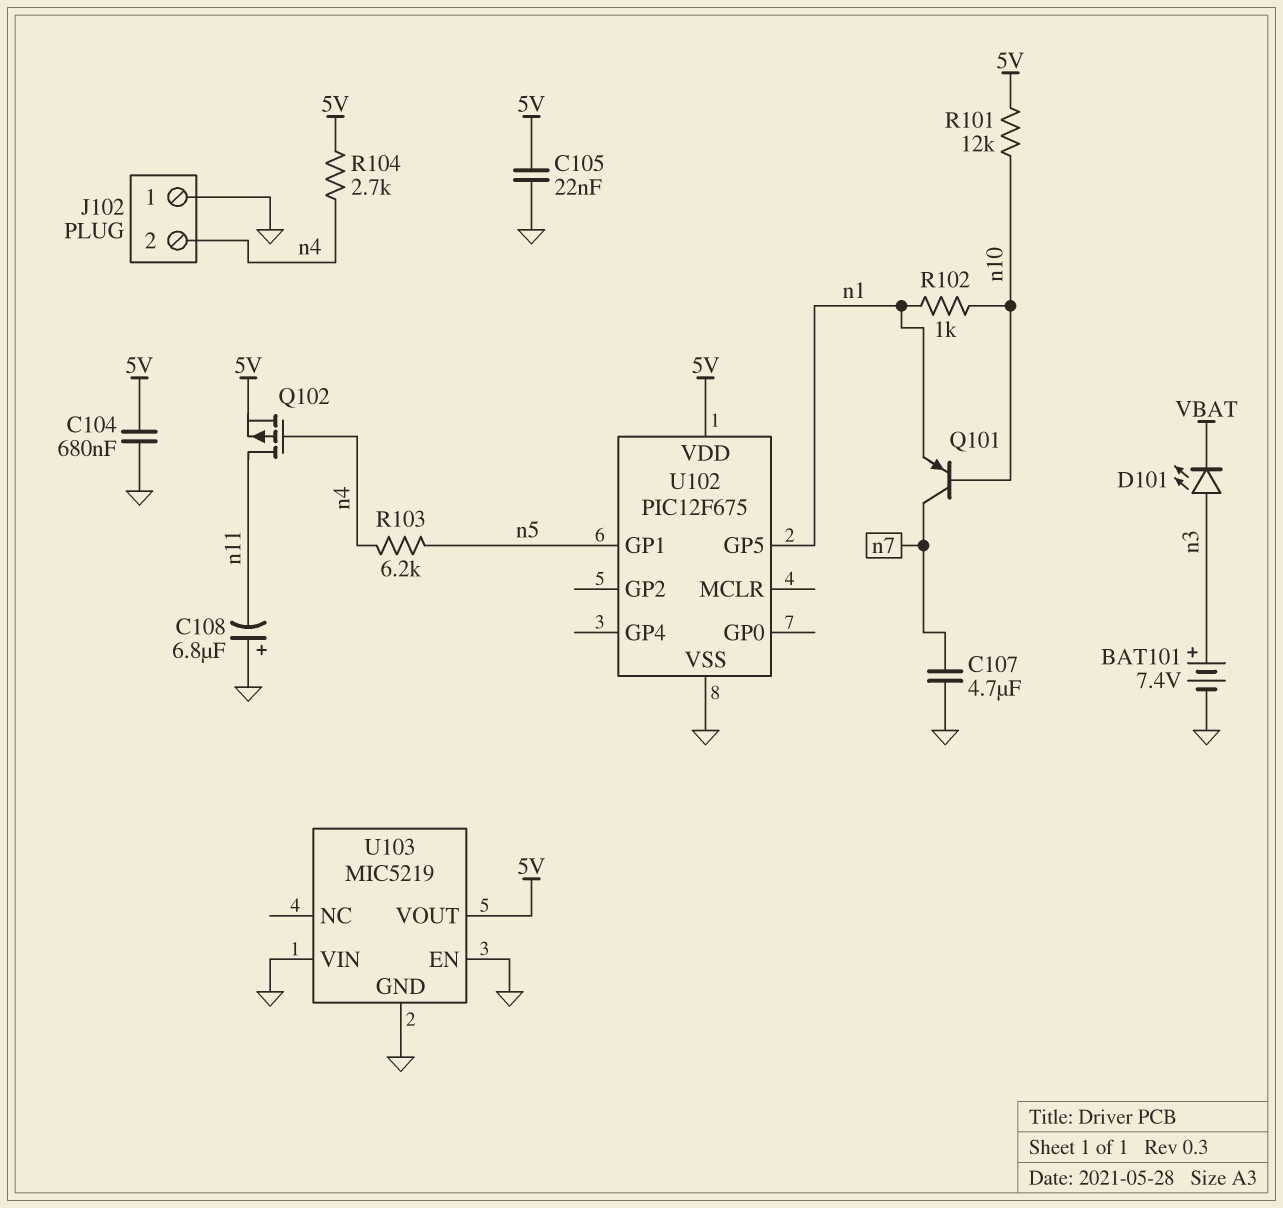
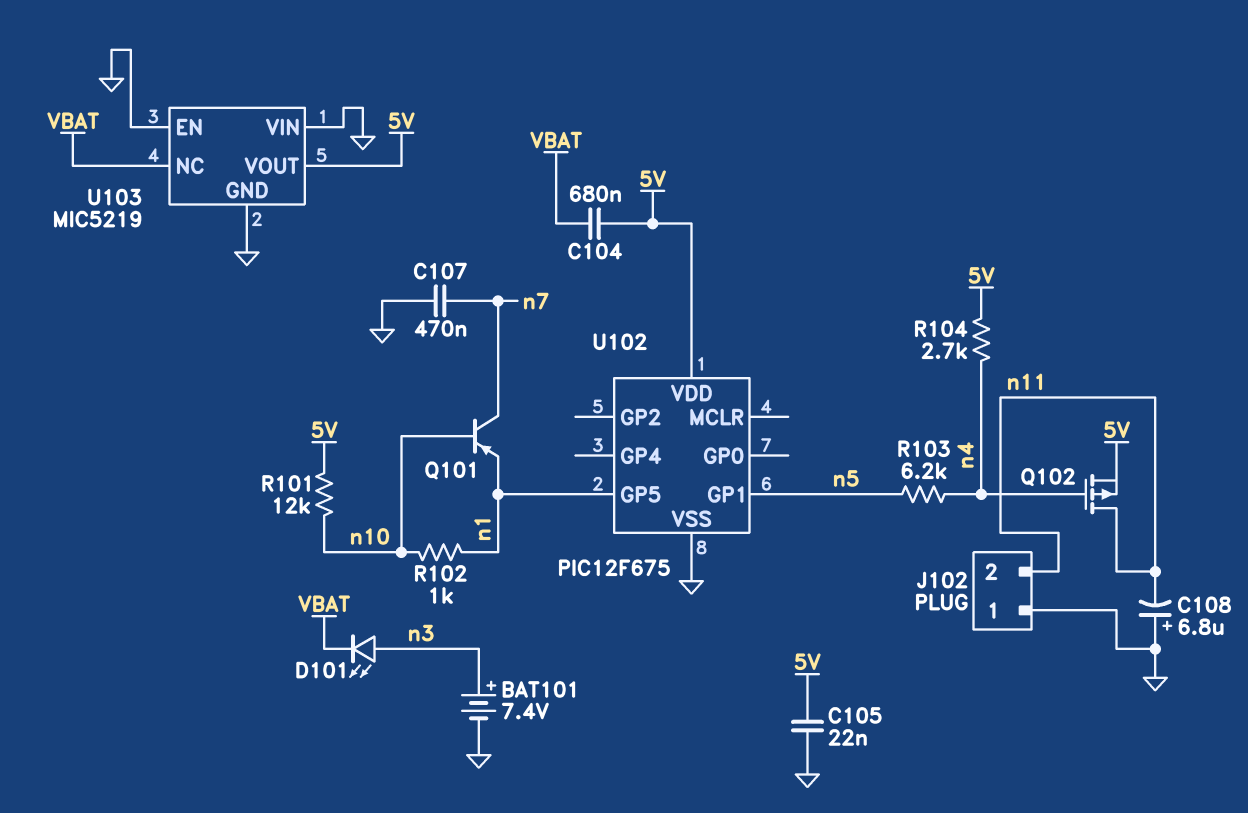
C104: 680nF (5V, GND) -> 680nF (5V, VBAT)
C107: 4.7uF (GND, n7) -> 470nF (GND, n7)
J102 pin 2: n4 -> n11
U103 pin NC: none -> VBAT

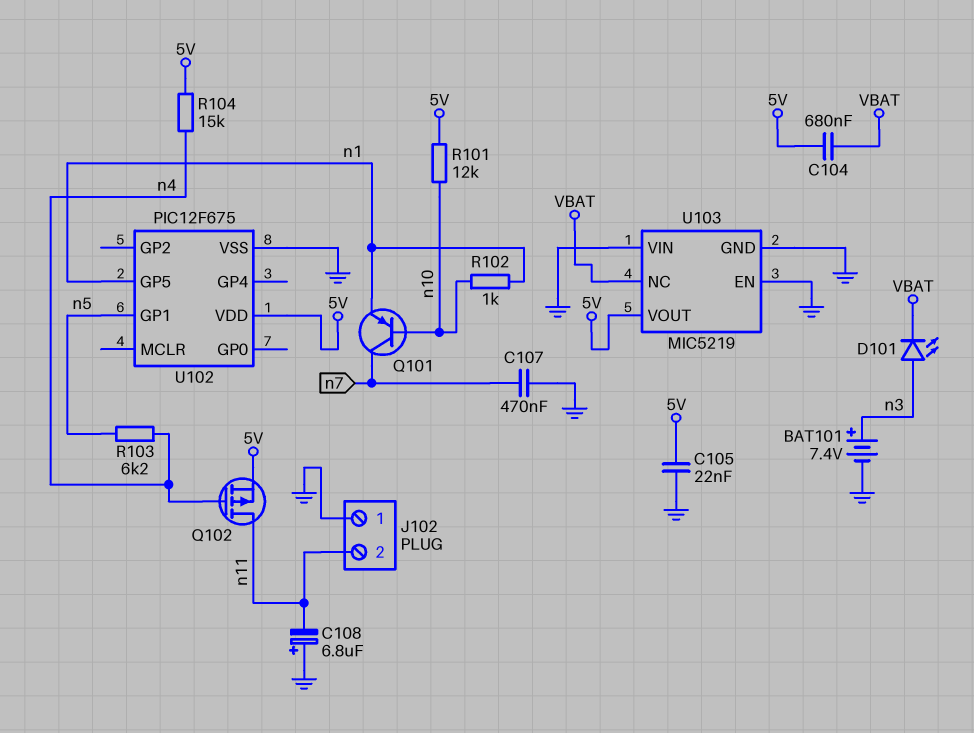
R104: 2.7k (5V, n4) -> 15k (5V, n4)

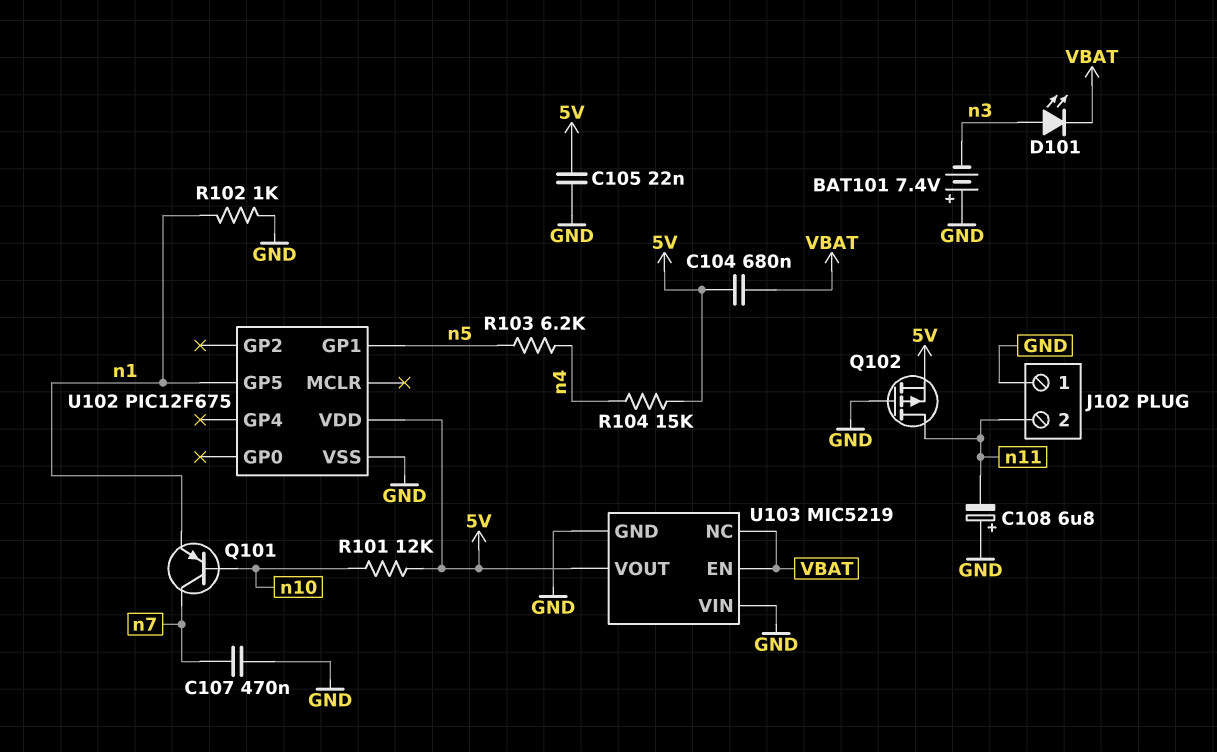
BAT101: 7.4V (plus n3, minus GND) -> 7.4V (plus GND, minus n3)
Q102: PMOS (G n4, D n11, S 5V) -> PMOS (G GND, D n11, S 5V)
R102: 1k (n1, n10) -> 1k (GND, n1)
U103 pin EN: GND -> VBAT

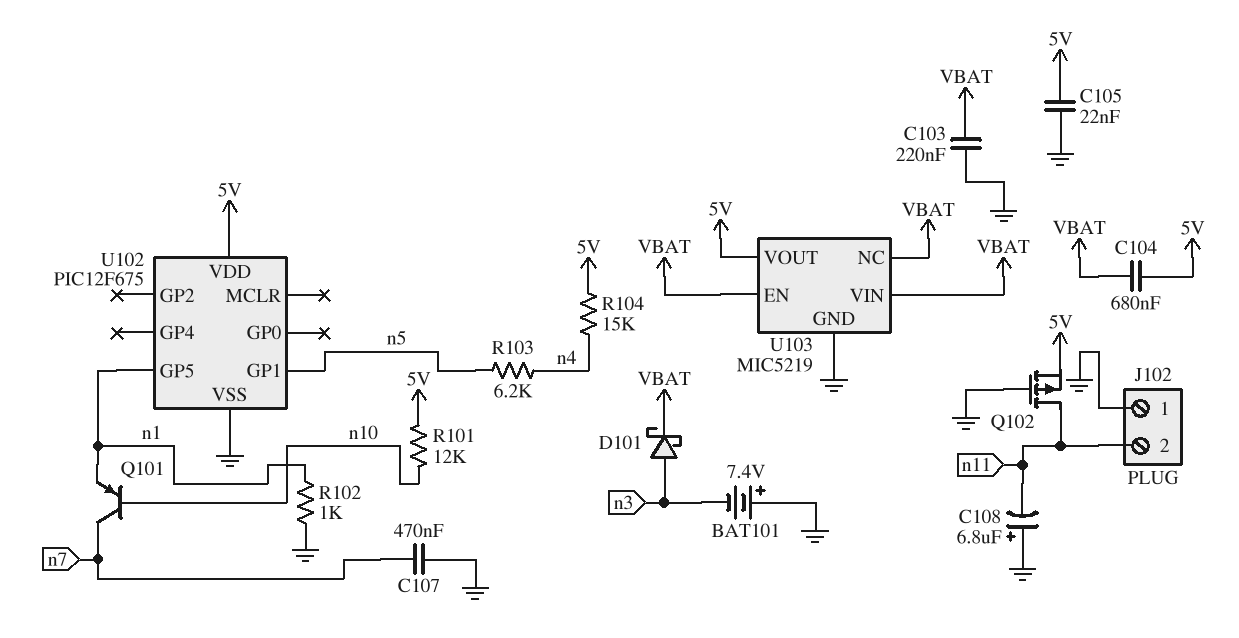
C103: none -> 220nF (GND, VBAT)
D101: LED (A n3, K VBAT) -> schottky (A n3, K VBAT)
U103 pin VIN: GND -> VBAT

